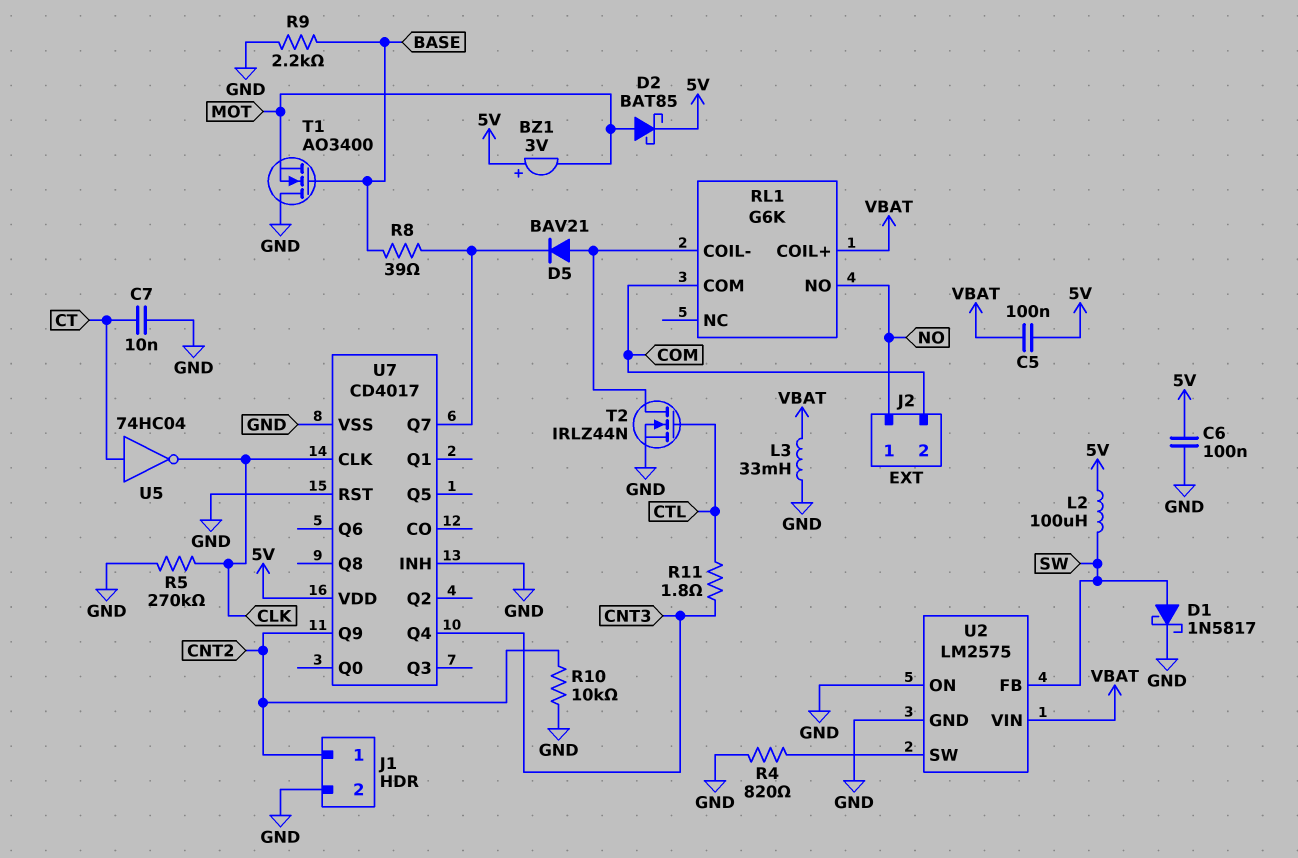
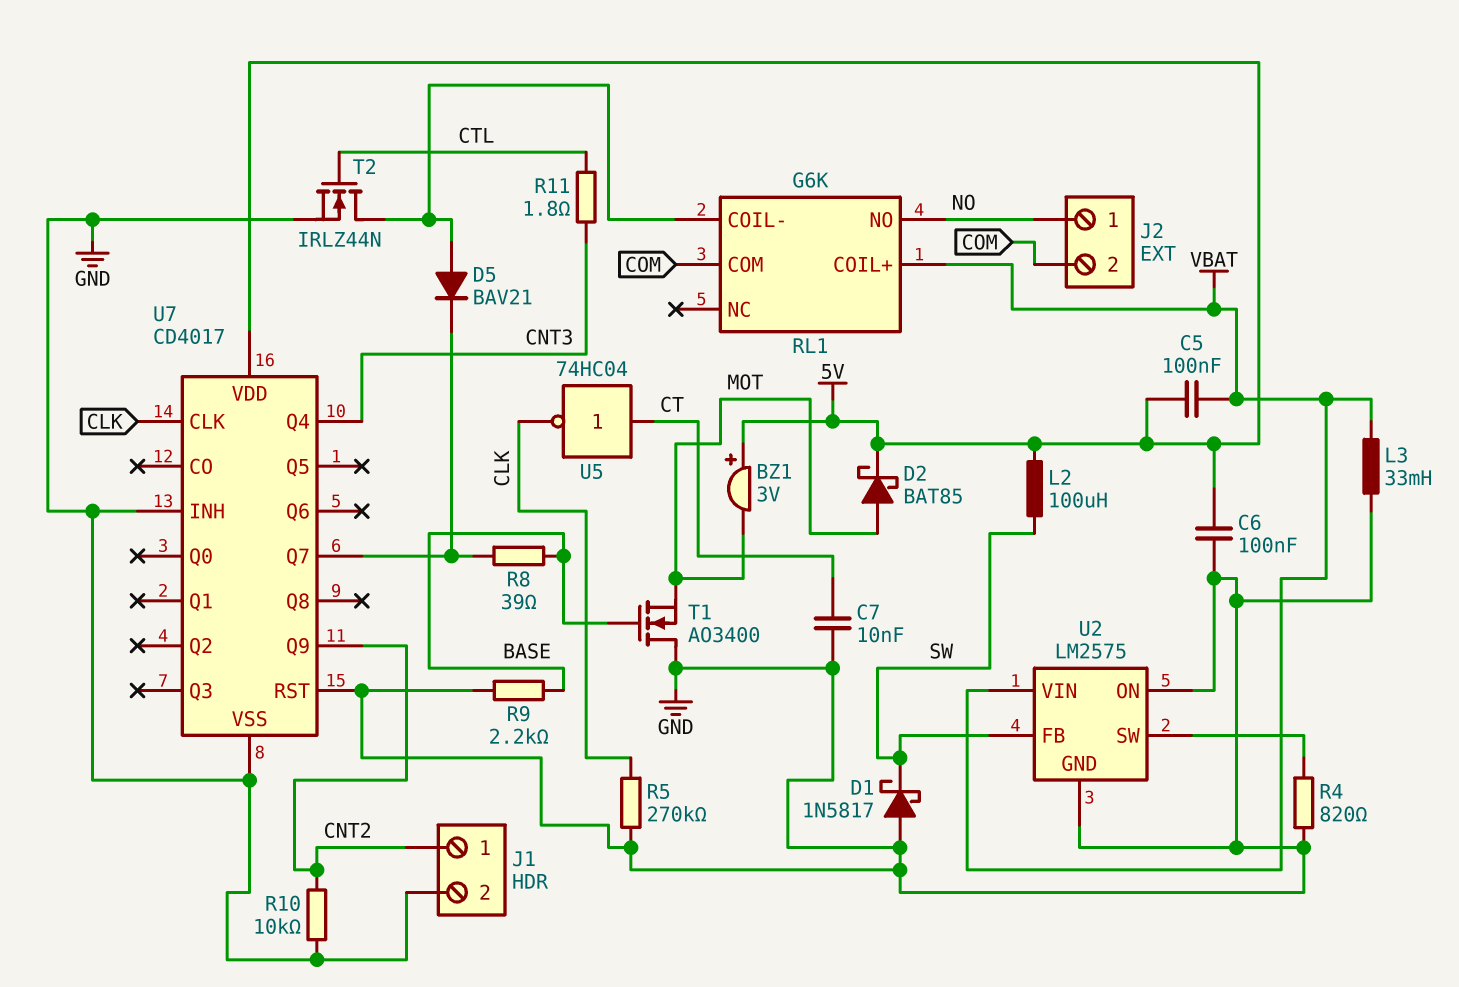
D1: schottky 1N5817 (A SW, K GND) -> schottky 1N5817 (A GND, K SW)

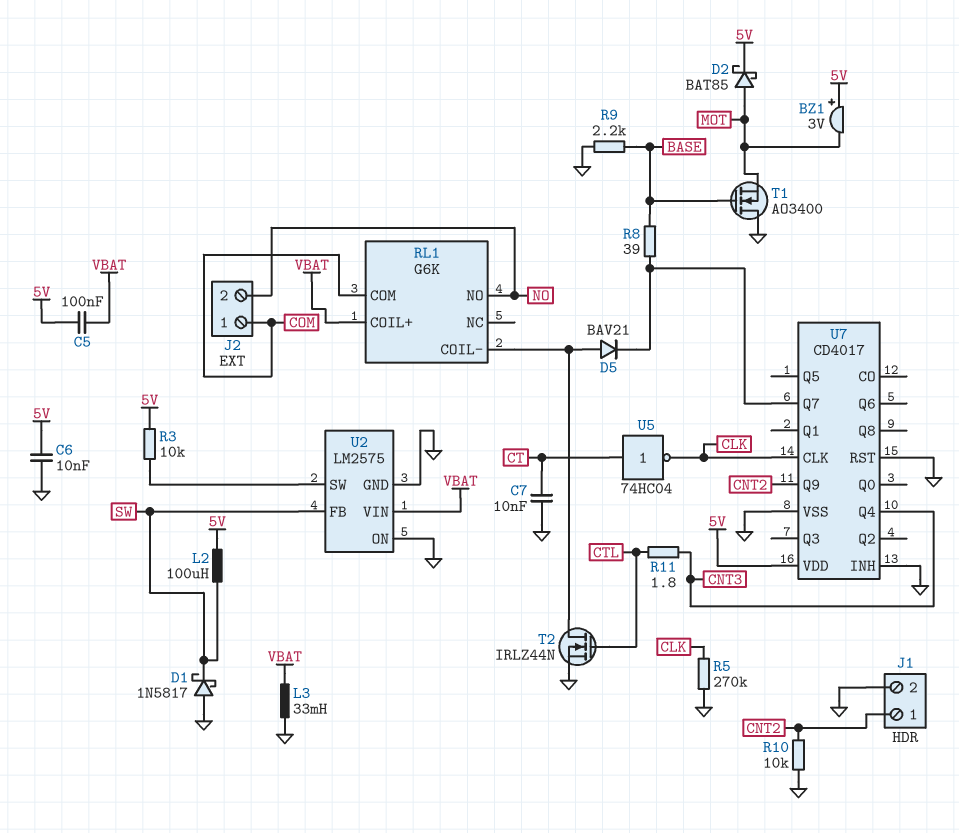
C6: 100nF (5V, GND) -> 10nF (5V, GND)
J2 pin 1: NO -> COM
J2 pin 2: COM -> NO
R3: none -> 10k (5V, U2/SW)
R4: 820 (GND, U2/SW) -> none

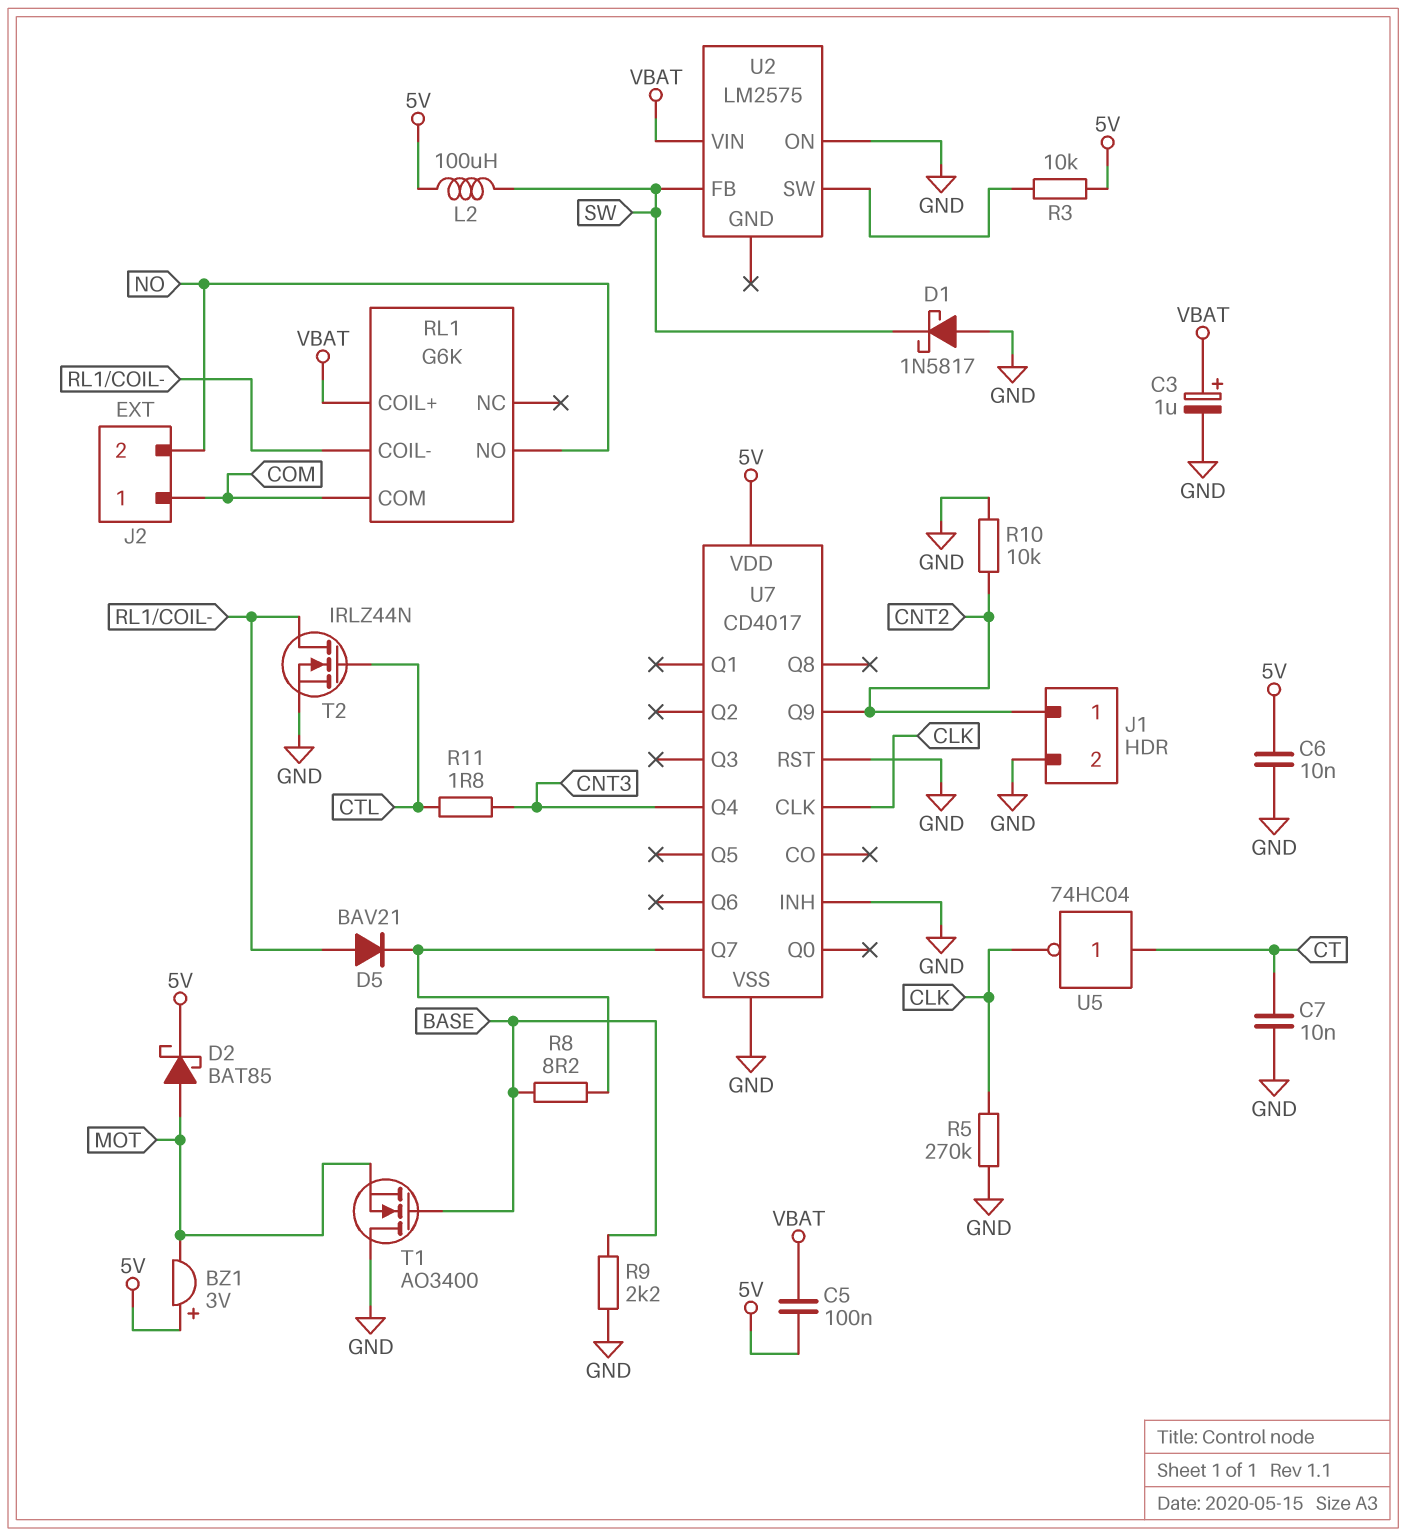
C3: none -> 1uF (plus VBAT, minus GND)
L3: 33mH (GND, VBAT) -> none
R8: 39 (BASE, U7/Q7) -> 8.2 (BASE, U7/Q7)
U2 pin GND: GND -> none

